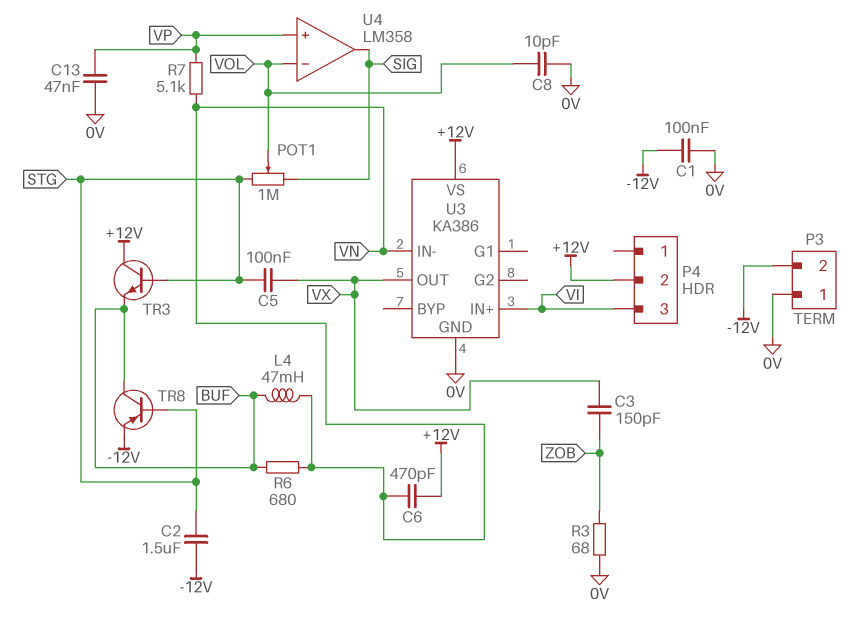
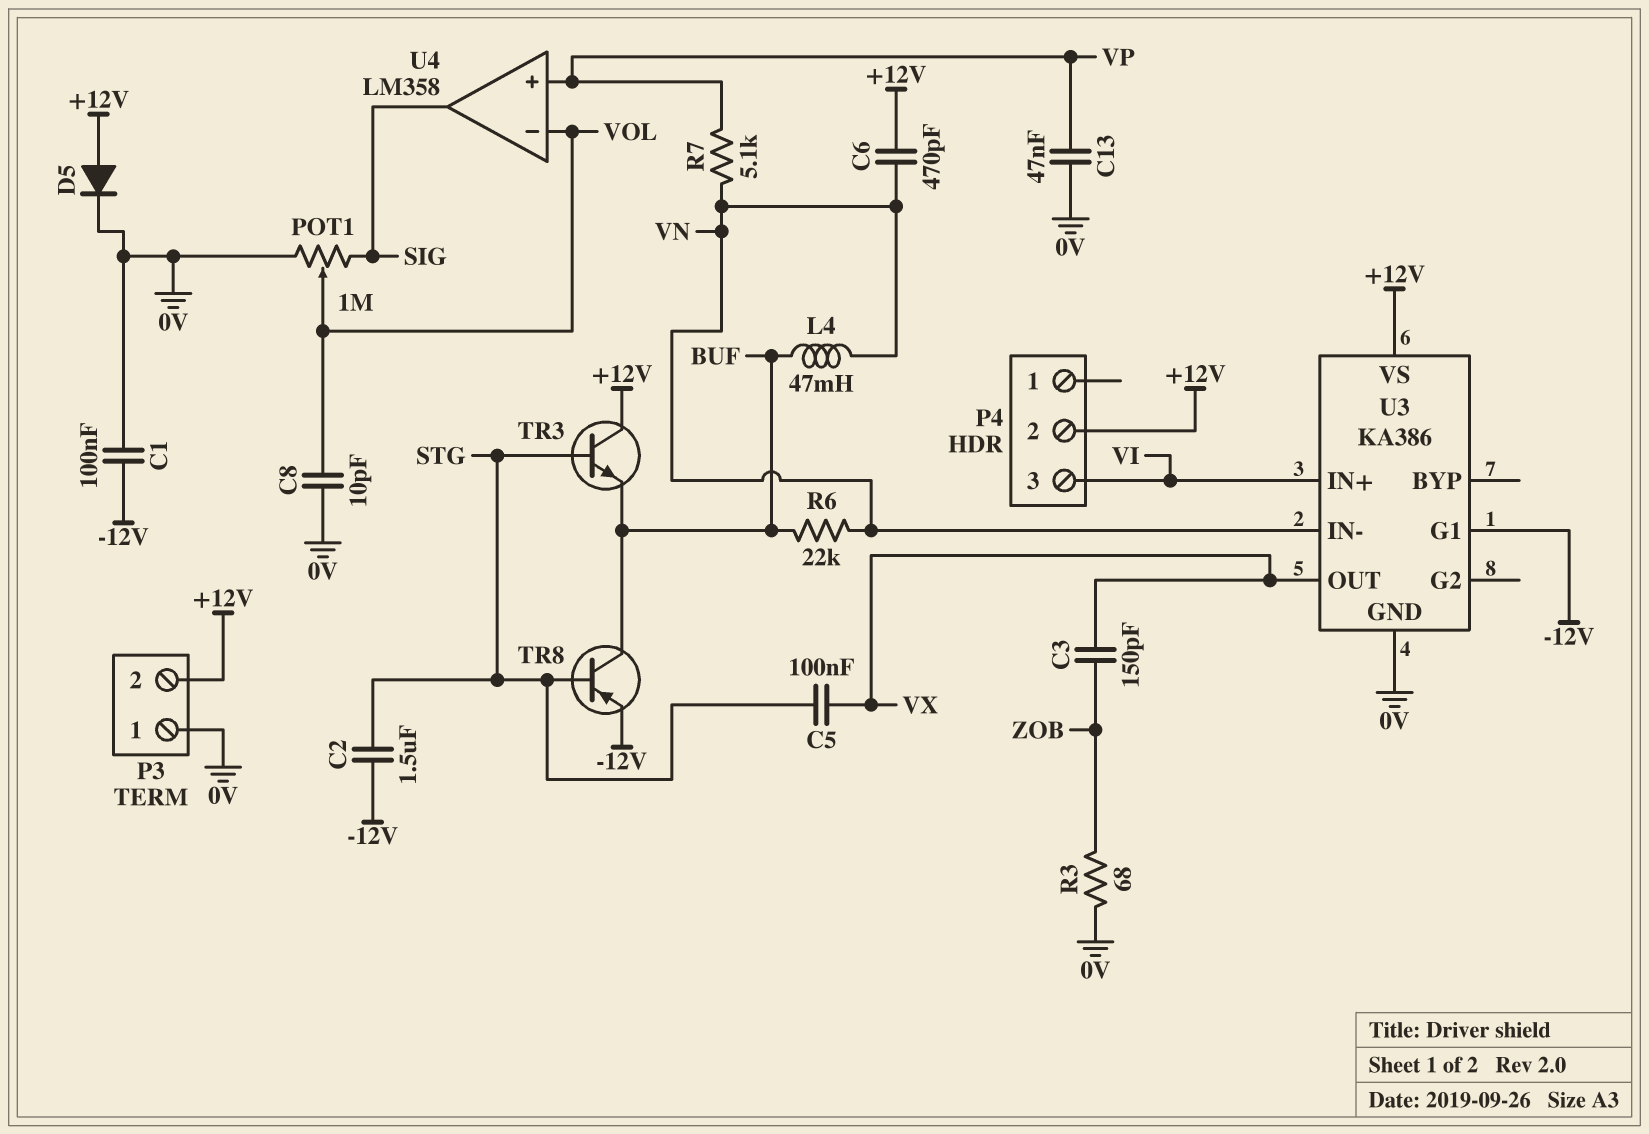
D5: none -> diode (A +12V, K 0V)
P3 pin 2: -12V -> +12V
POT1: 1M (SIG, STG, wiper VOL) -> 1M (0V, SIG, wiper VOL)
R6: 680 (BUF, VN) -> 22k (BUF, VN)
U3 pin G1: none -> -12V

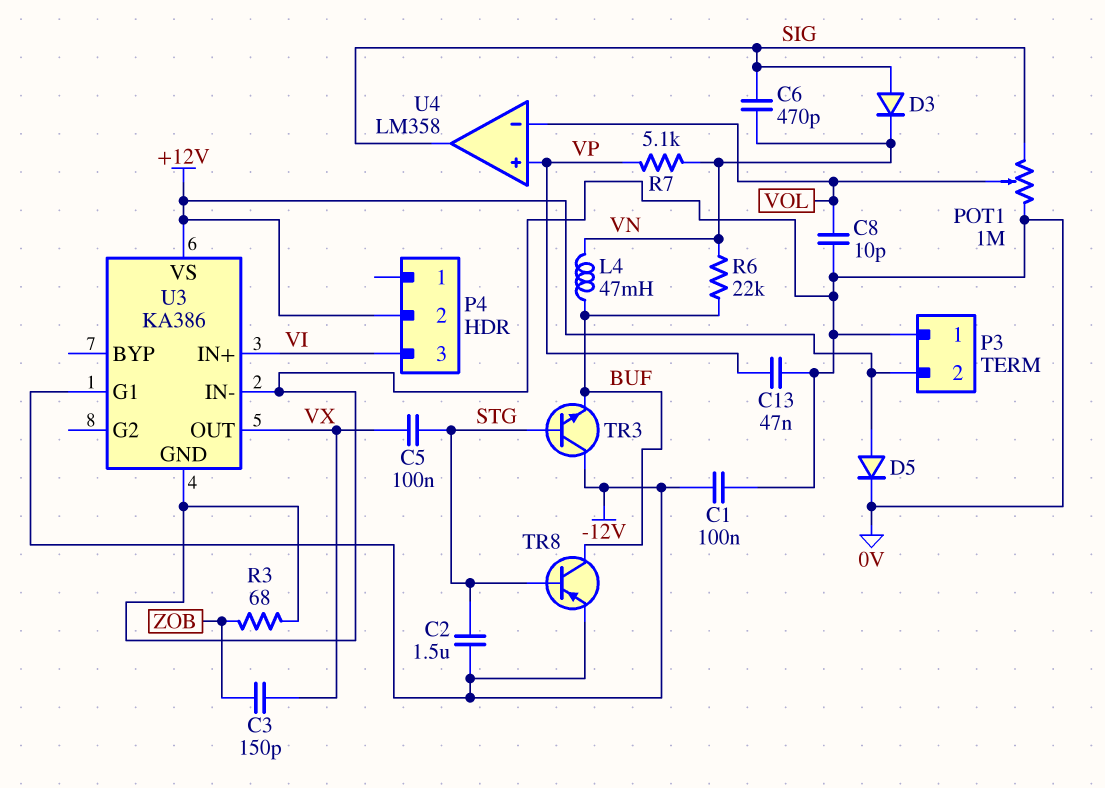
C6: 470pF (+12V, VN) -> 470pF (SIG, VN)
D3: none -> diode (A SIG, K VN)
TR3: NPN (B STG, C +12V, E BUF) -> NPN (B STG, C -12V, E BUF)
U3 pin IN-: VN -> 0V

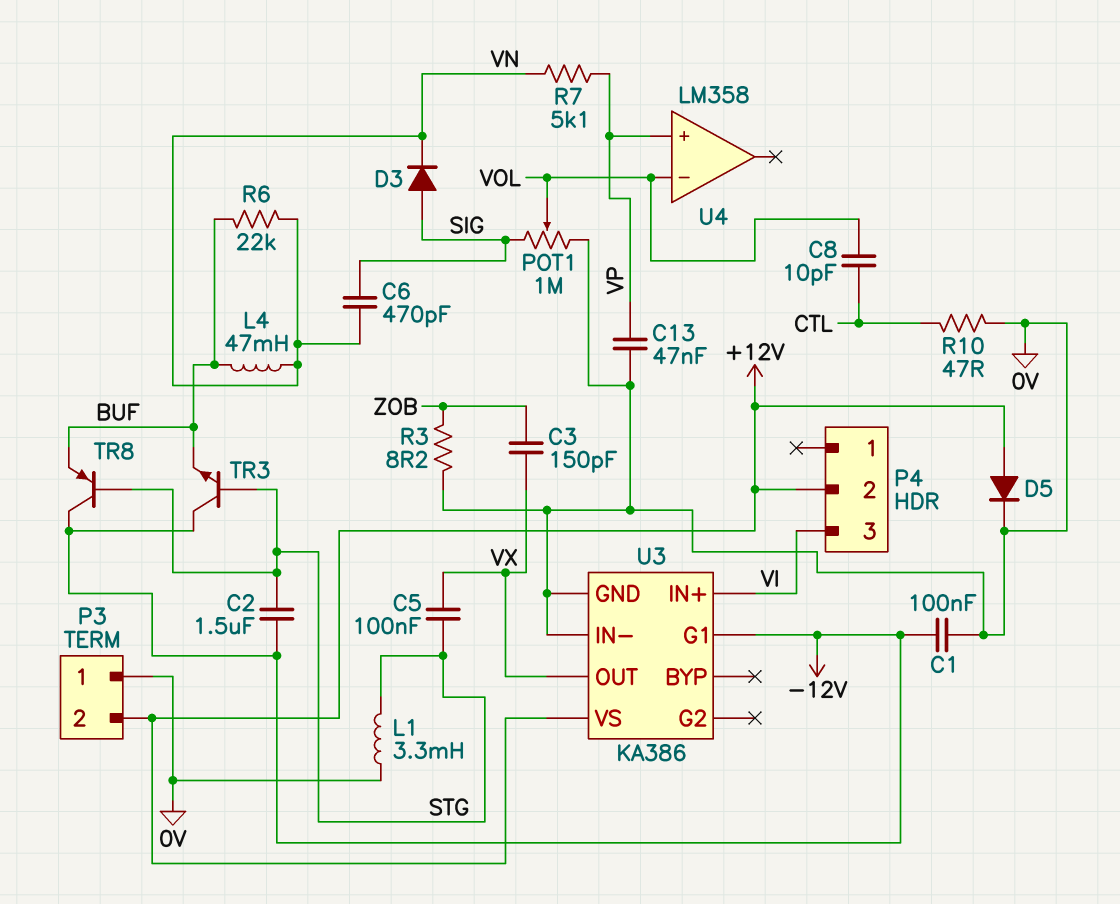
C8: 10pF (0V, VOL) -> 10pF (CTL, VOL)
L1: none -> 3.3mH (0V, STG)
R3: 68 (0V, ZOB) -> 8.2 (0V, ZOB)
R10: none -> 47 (0V, CTL)
TR8: PNP (B STG, C BUF, E -12V) -> PNP (B STG, C -12V, E BUF)
U4 pin out: SIG -> none

